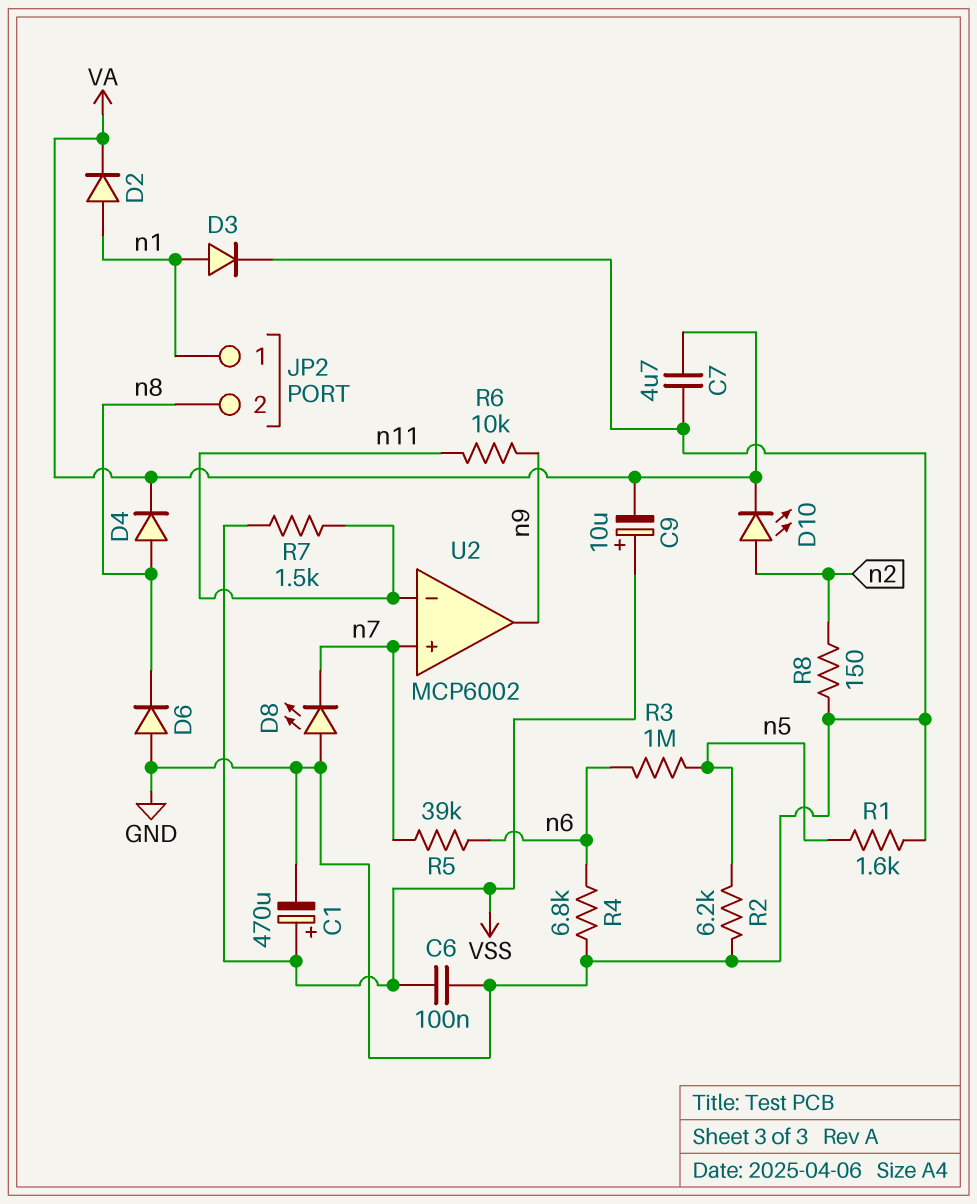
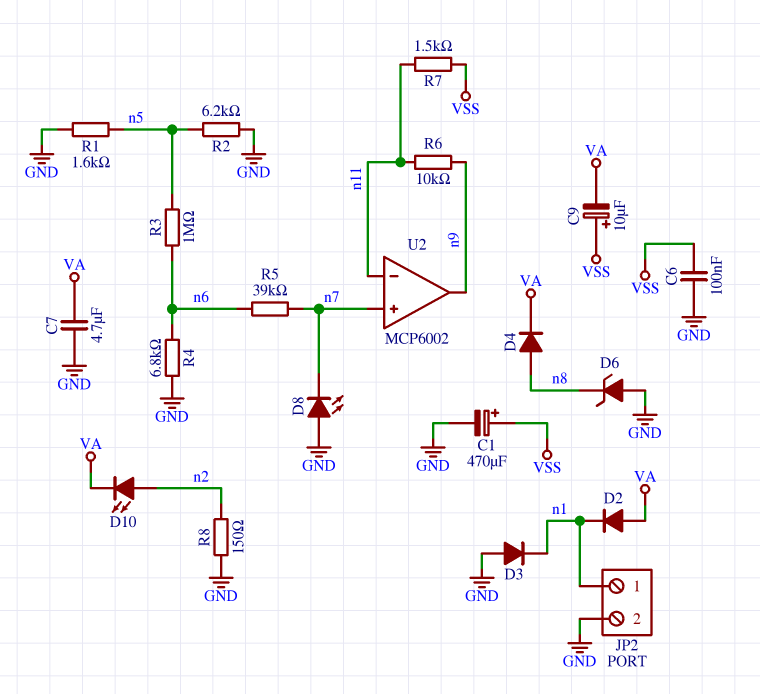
D2: diode (A n1, K VA) -> diode (A VA, K n1)
D3: diode (A n1, K GND) -> diode (A GND, K n1)
D6: diode (A GND, K n8) -> zener (A GND, K n8)
JP2 pin 2: n8 -> GND

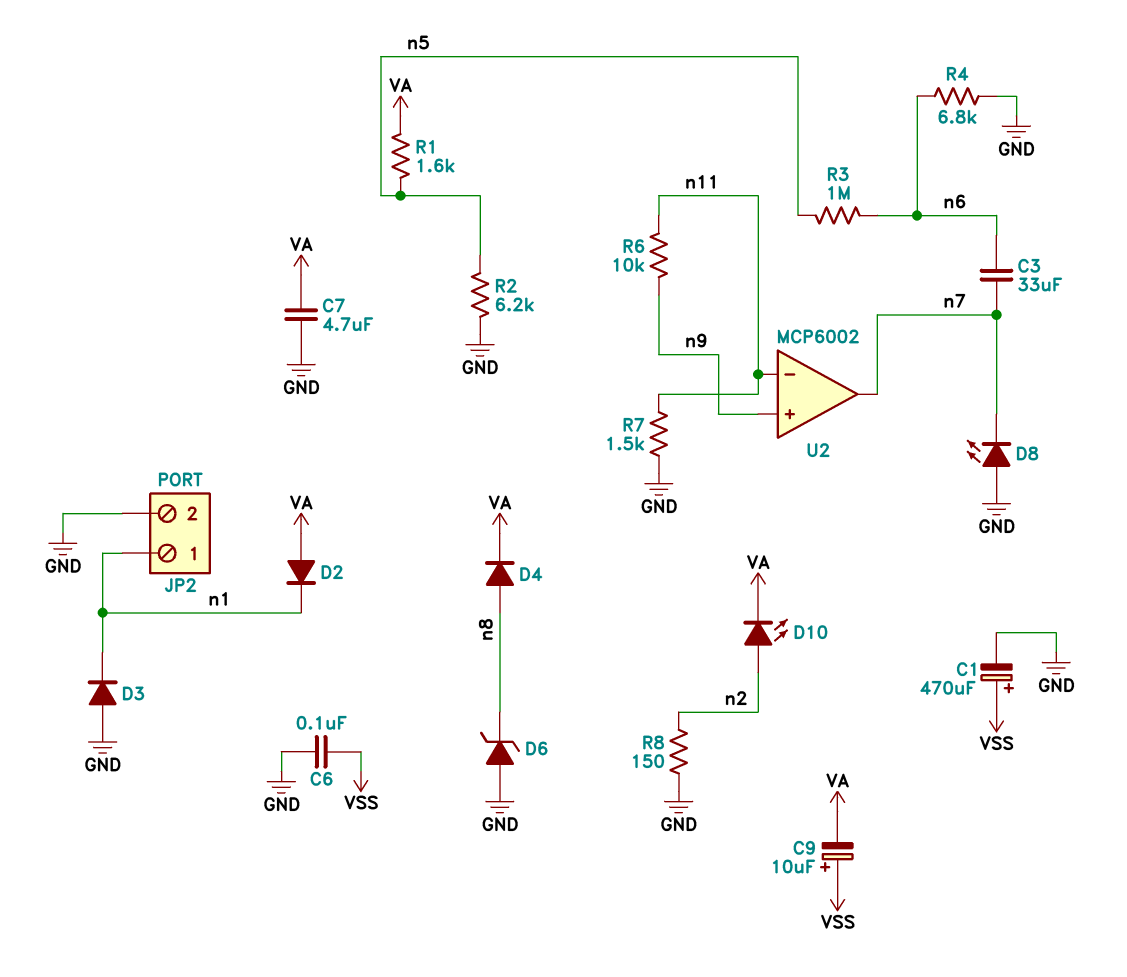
C3: none -> 33uF (n6, n7)
R1: 1.6k (GND, n5) -> 1.6k (VA, n5)
R5: 39k (n6, n7) -> none
R7: 1.5k (VSS, n11) -> 1.5k (GND, n11)
U2 pin in+: n7 -> n9
U2 pin out: n9 -> n7

